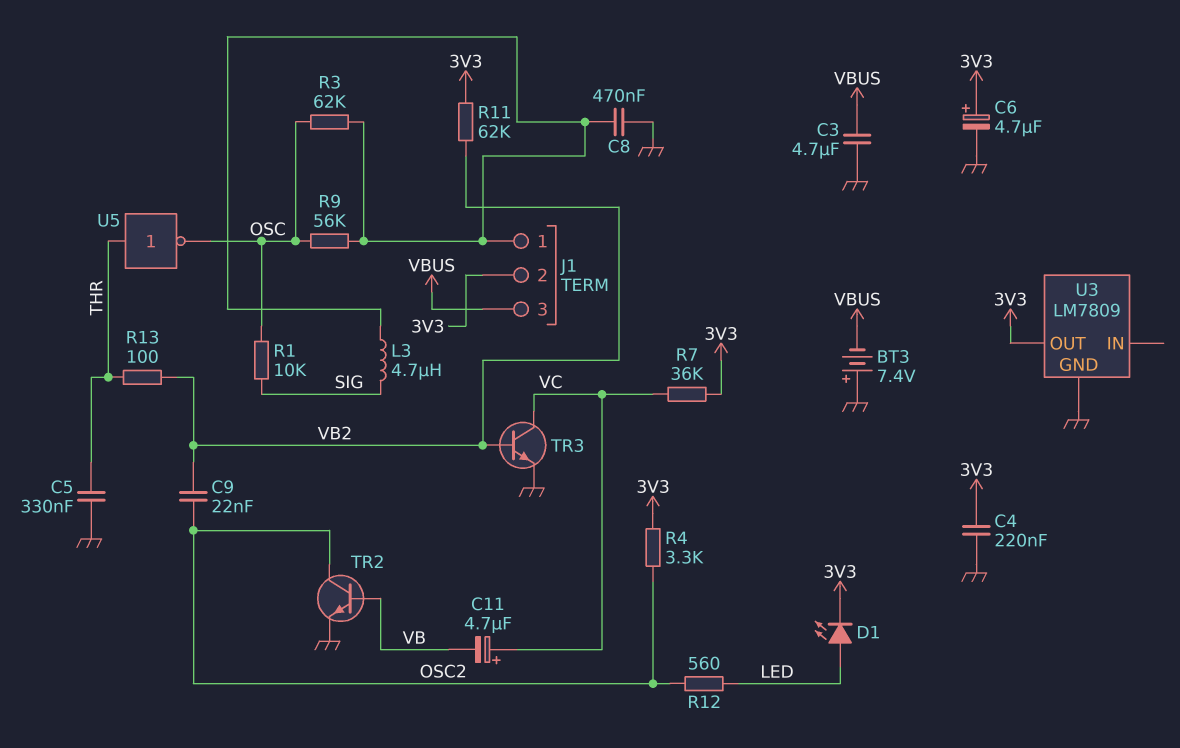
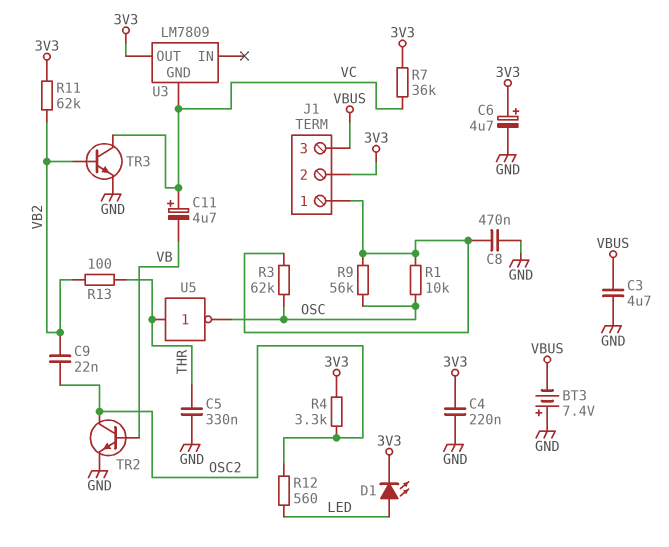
L3: 4.7uH (J1/1, SIG) -> none
R1: 10k (OSC, SIG) -> 10k (J1/1, OSC)
U3 pin GND: GND -> VC

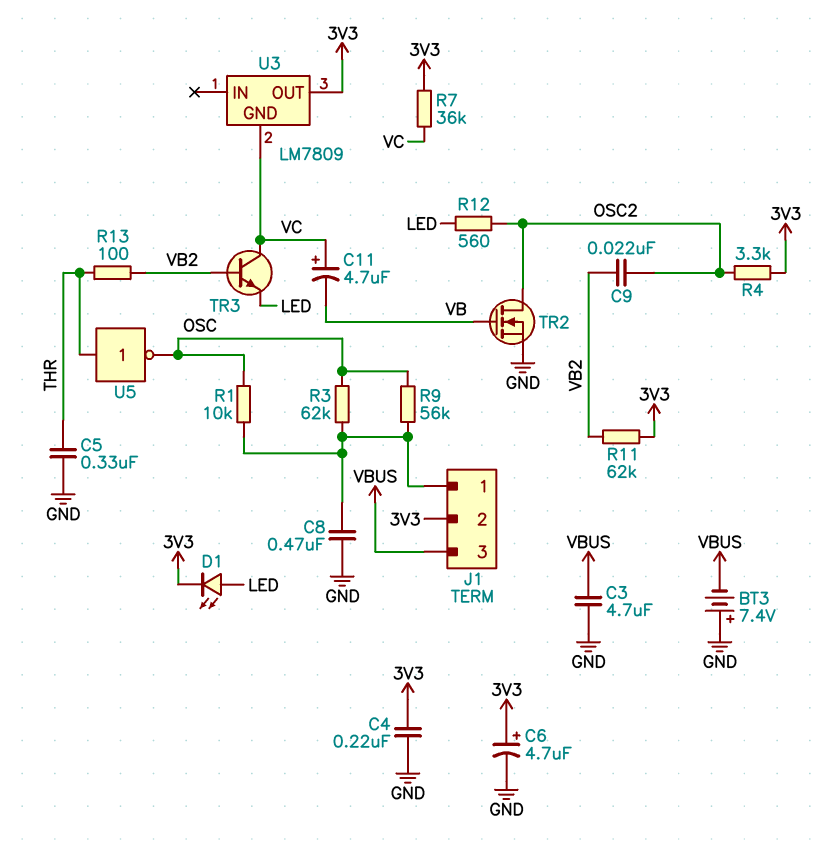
TR2: NPN (B VB, C OSC2, E GND) -> NMOS (G VB, D OSC2, S GND)
TR3: NPN (B VB2, C VC, E GND) -> NPN (B VB2, C VC, E LED)

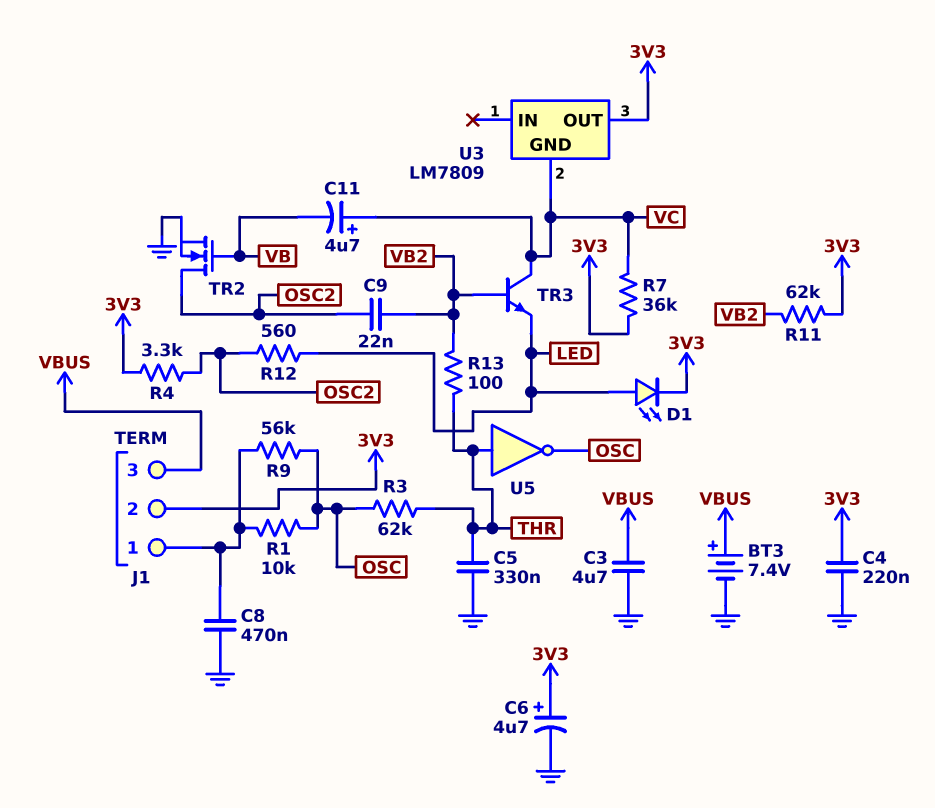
BT3: 7.4V (plus GND, minus VBUS) -> 7.4V (plus VBUS, minus GND)
R3: 62k (J1/1, OSC) -> 62k (OSC, THR)

